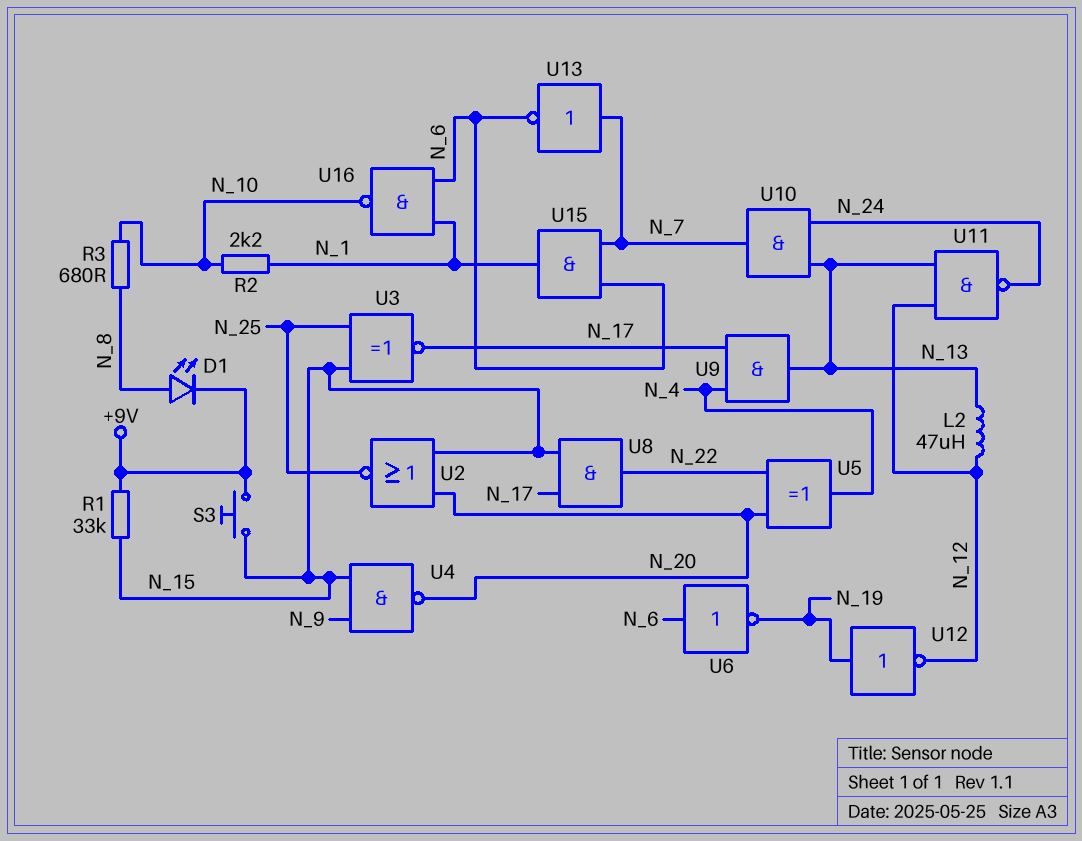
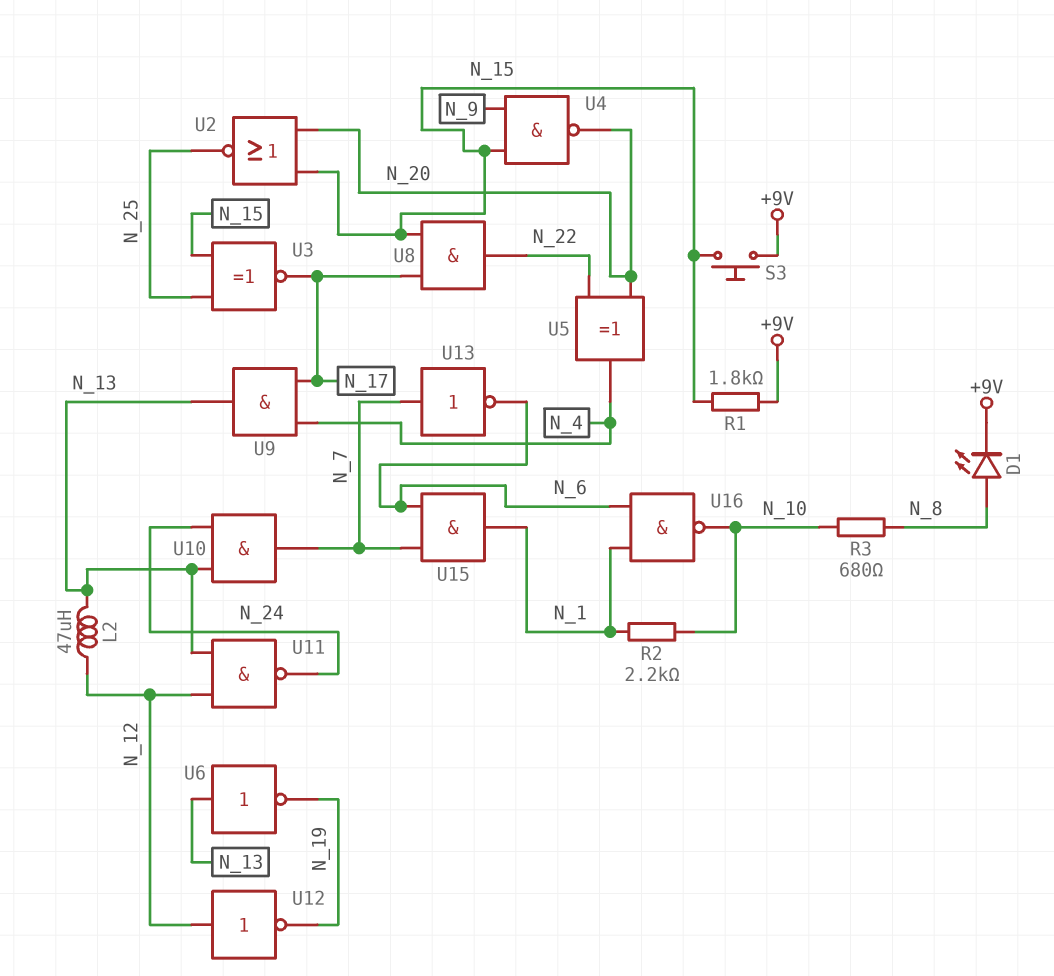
R1: 33k (+9V, N_15) -> 1.8k (+9V, N_15)
U6: NOT (in N_6, out N_19) -> NOT (in N_13, out N_19)
U12: NOT (in N_19, out N_12) -> NOT (in N_12, out N_19)

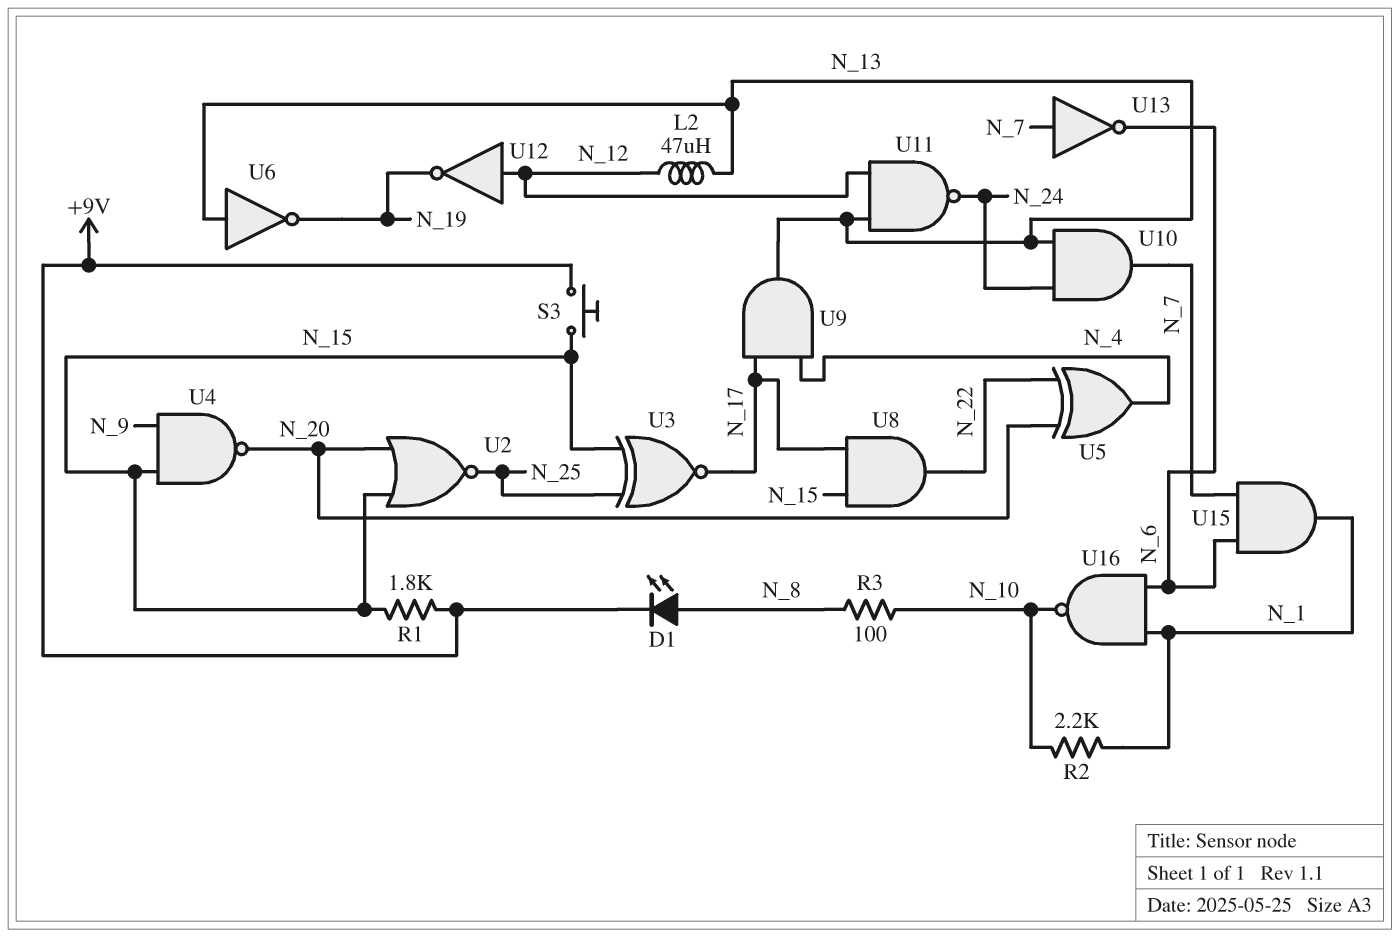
R3: 680 (N_8, N_10) -> 100 (N_8, N_10)

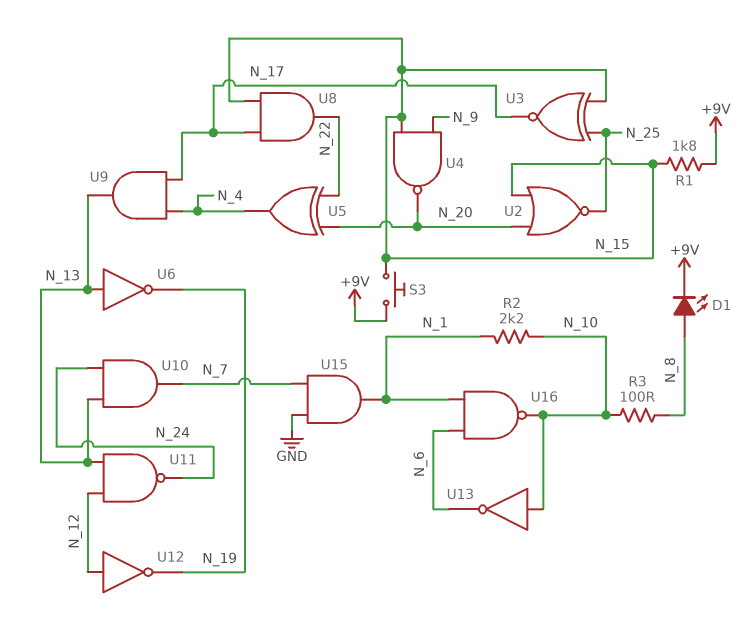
L2: 47uH (N_12, N_13) -> none
U13: NOT (in N_7, out N_6) -> NOT (in N_10, out N_6)
U15: AND (in N_6, in N_7, out N_1) -> AND (in GND, in N_7, out N_1)

